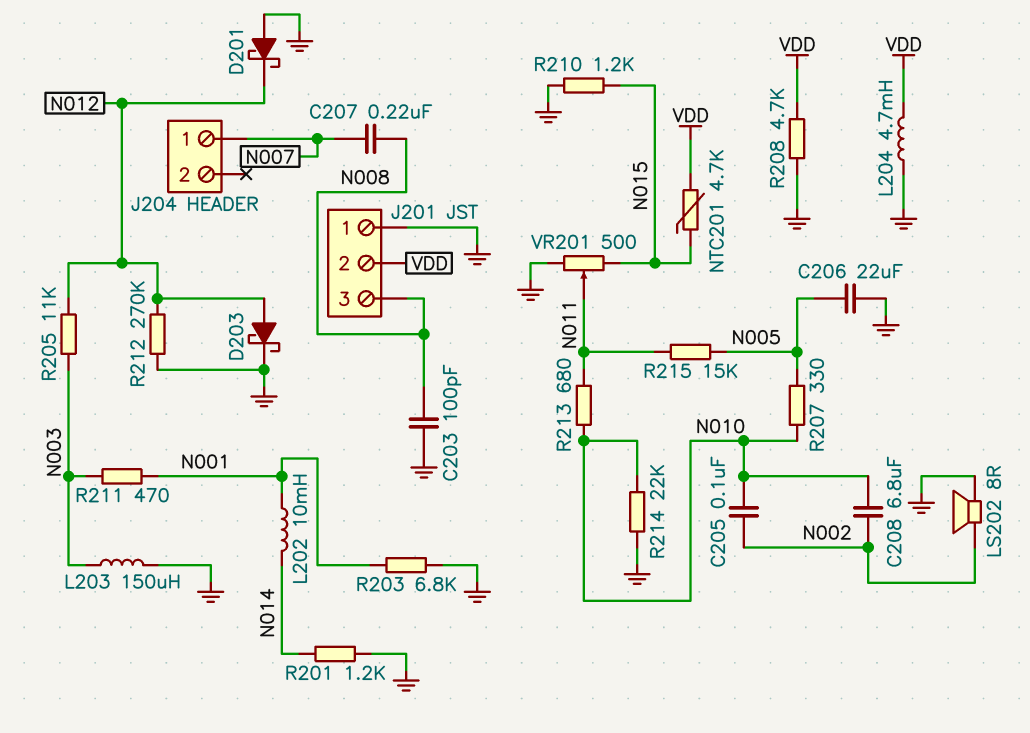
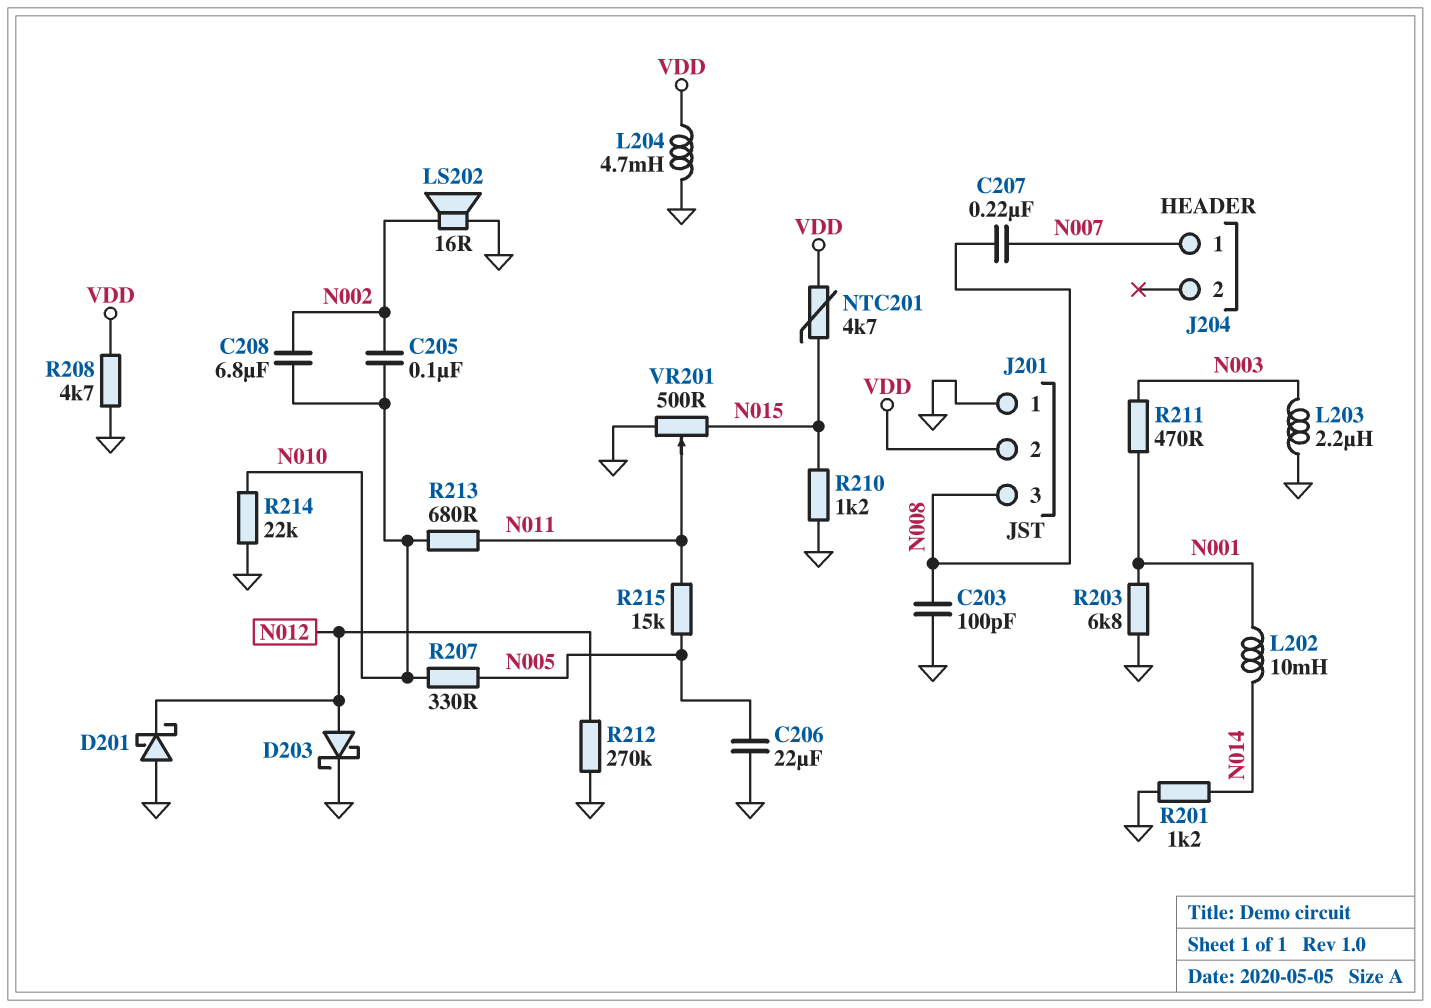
L203: 150uH (GND, N003) -> 2.2uH (GND, N003)
LS202: speaker 8R (GND, N002) -> speaker 16R (GND, N002)
R205: 11k (N003, N012) -> none

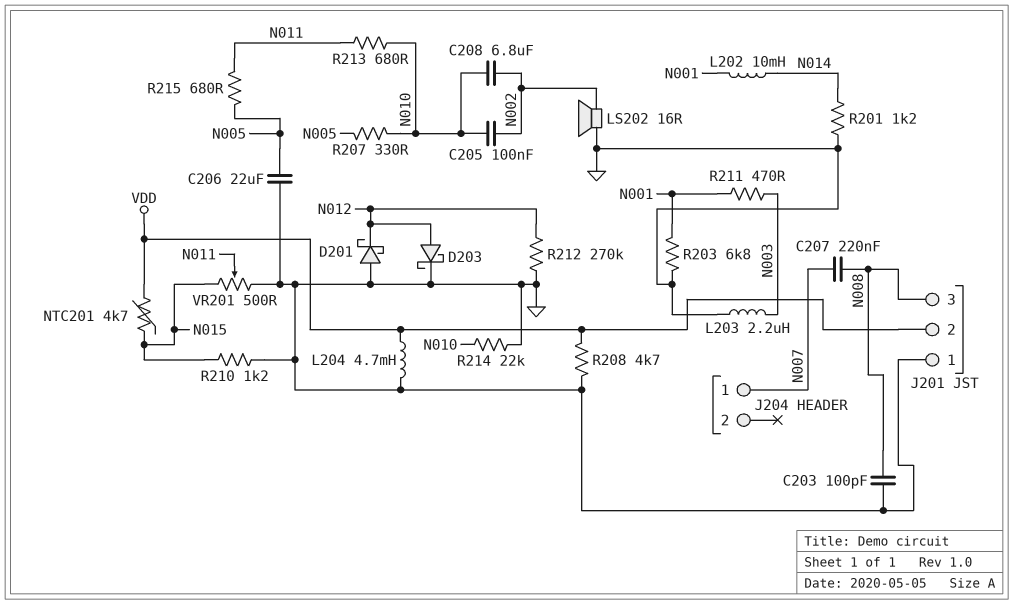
R215: 15k (N005, N011) -> 680 (N005, N011)

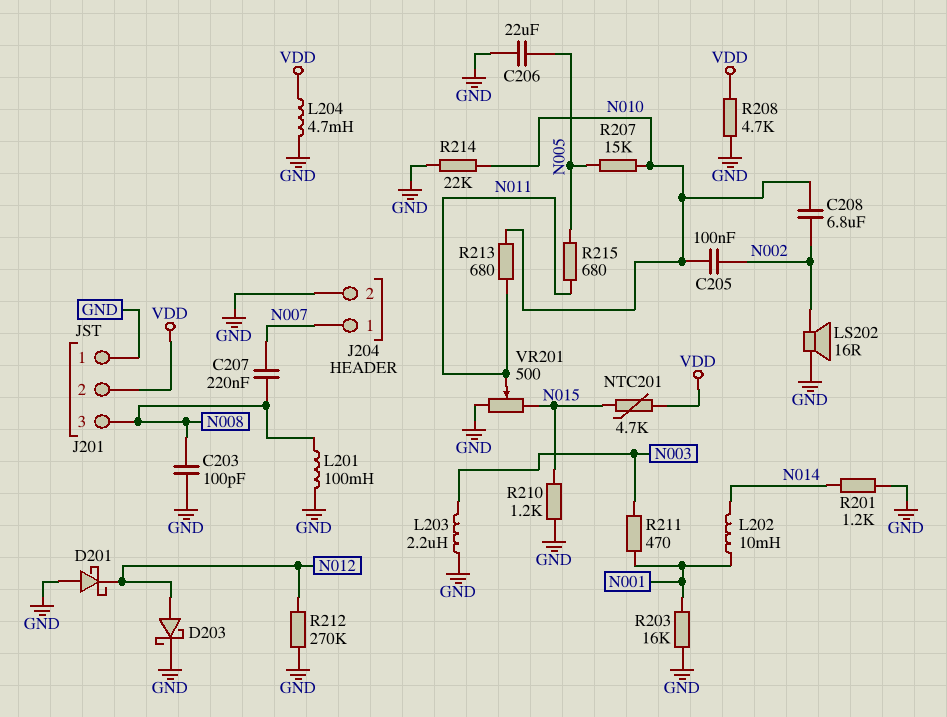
J204 pin 2: none -> GND
L201: none -> 100mH (GND, N008)
R203: 6.8k (GND, N001) -> 16k (GND, N001)
R207: 330 (N005, N010) -> 15k (N005, N010)

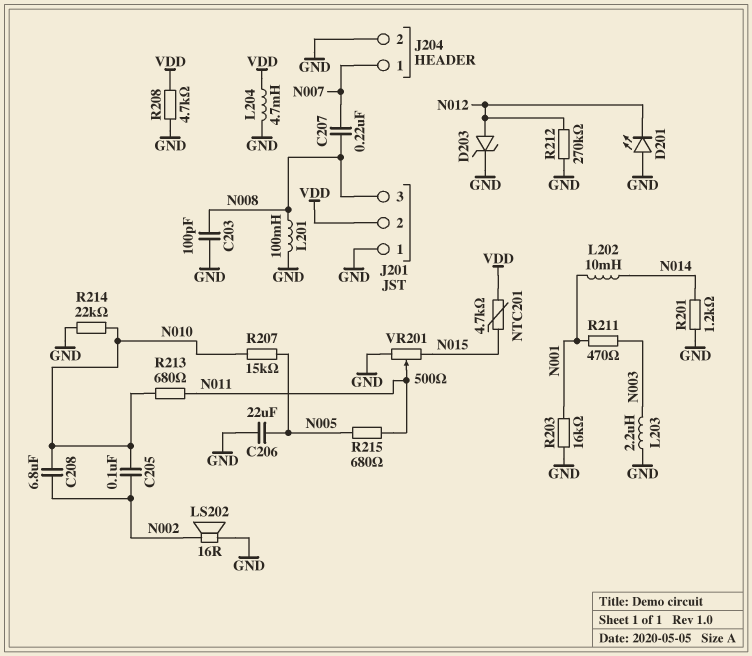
D201: schottky (A GND, K N012) -> LED (A GND, K N012)
D203: schottky (A N012, K GND) -> zener (A N012, K GND)
R210: 1.2k (GND, N015) -> none

